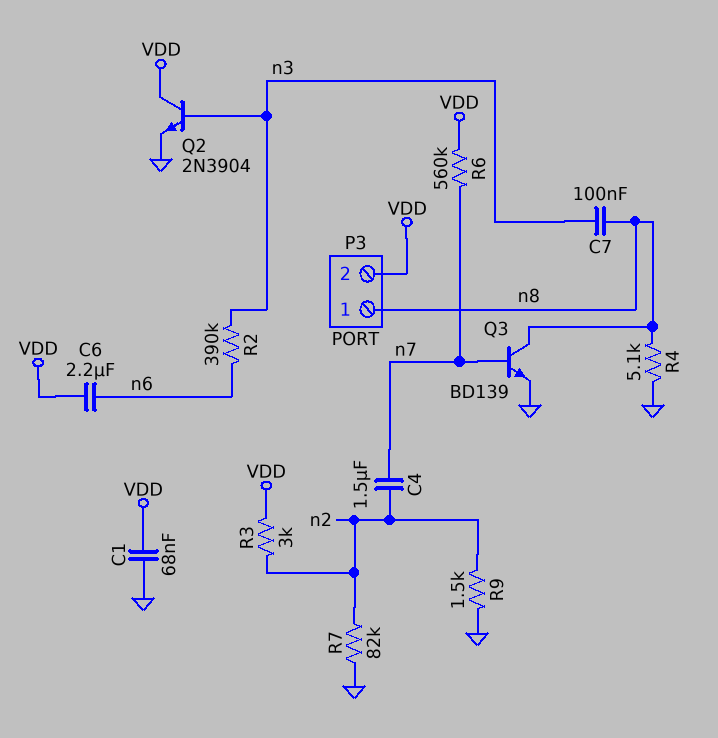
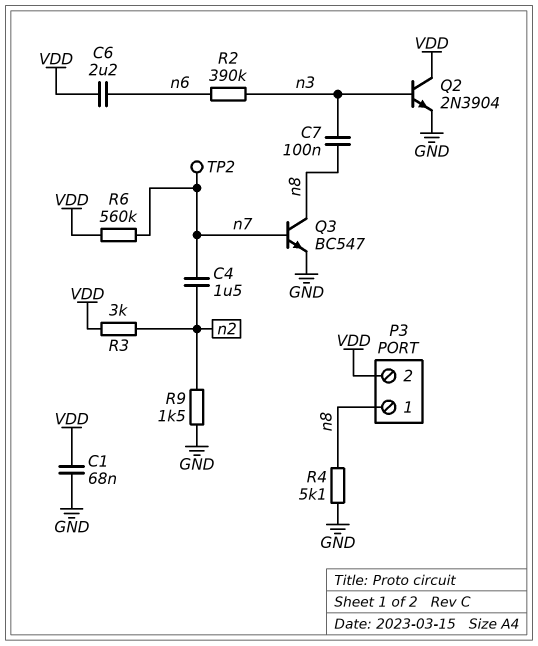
Q3: NPN BD139 (B n7, C n8, E GND) -> NPN BC547 (B n7, C n8, E GND)
R7: 82k (GND, n2) -> none
TP2: none -> test point (n7)

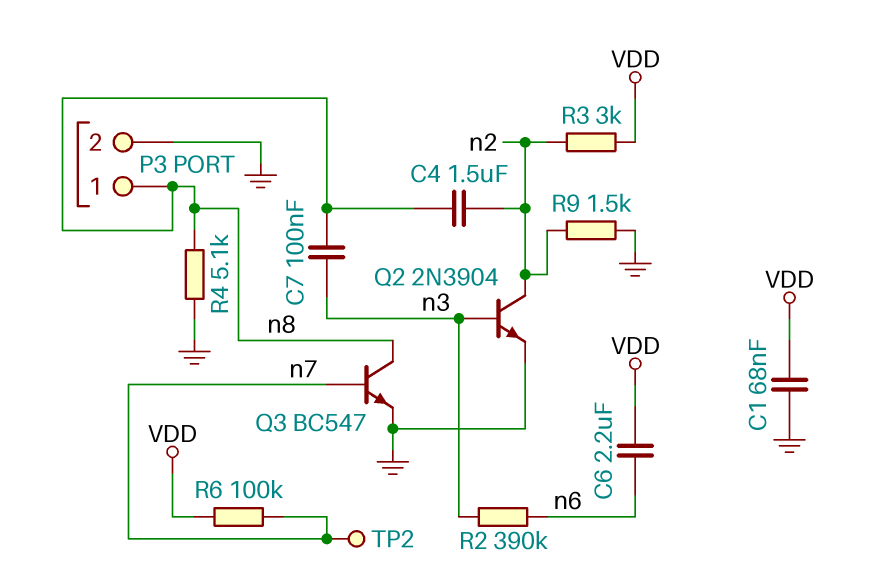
C4: 1.5uF (n2, n7) -> 1.5uF (n2, n8)
P3 pin 2: VDD -> GND
Q2: NPN 2N3904 (B n3, C VDD, E GND) -> NPN 2N3904 (B n3, C n2, E GND)
R6: 560k (VDD, n7) -> 100k (VDD, n7)

